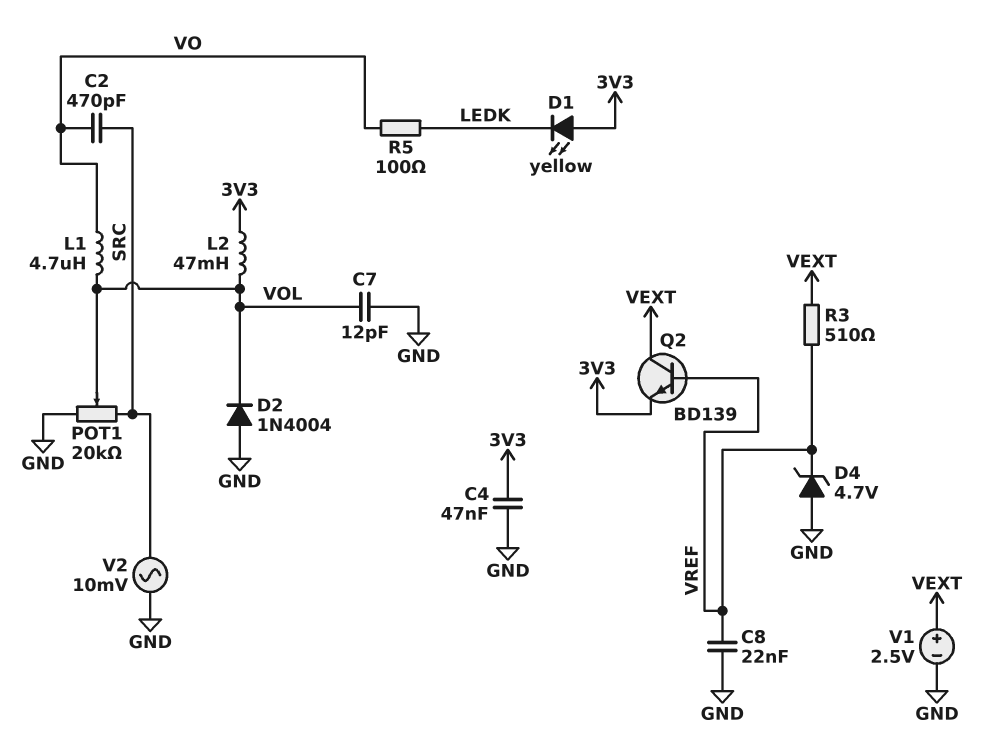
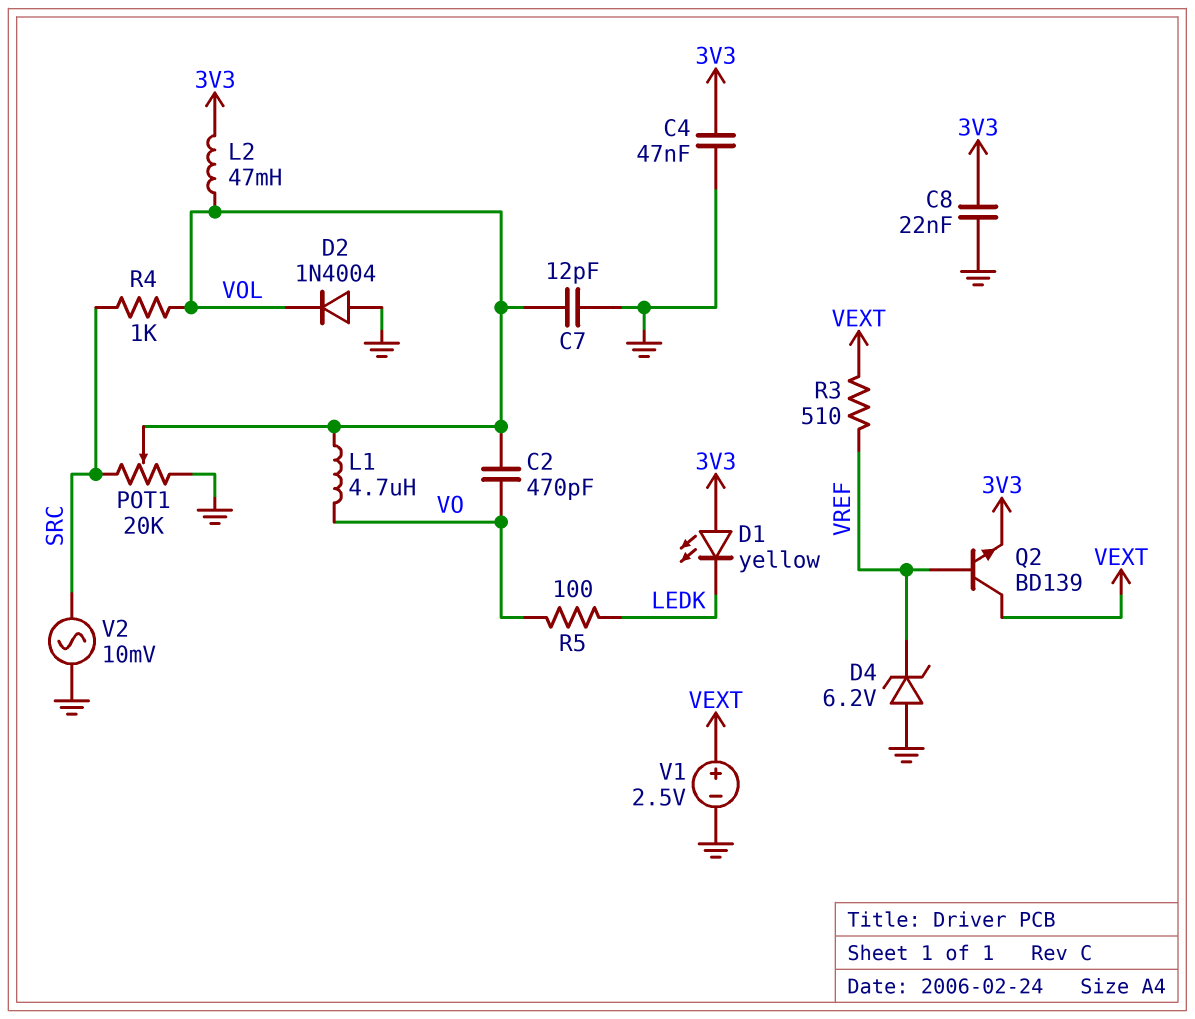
C2: 470pF (SRC, VO) -> 470pF (VO, VOL)
C8: 22nF (GND, VREF) -> 22nF (3V3, GND)
D4: zener 4.7V (A GND, K VREF) -> zener 6.2V (A GND, K VREF)
R4: none -> 1k (SRC, VOL)

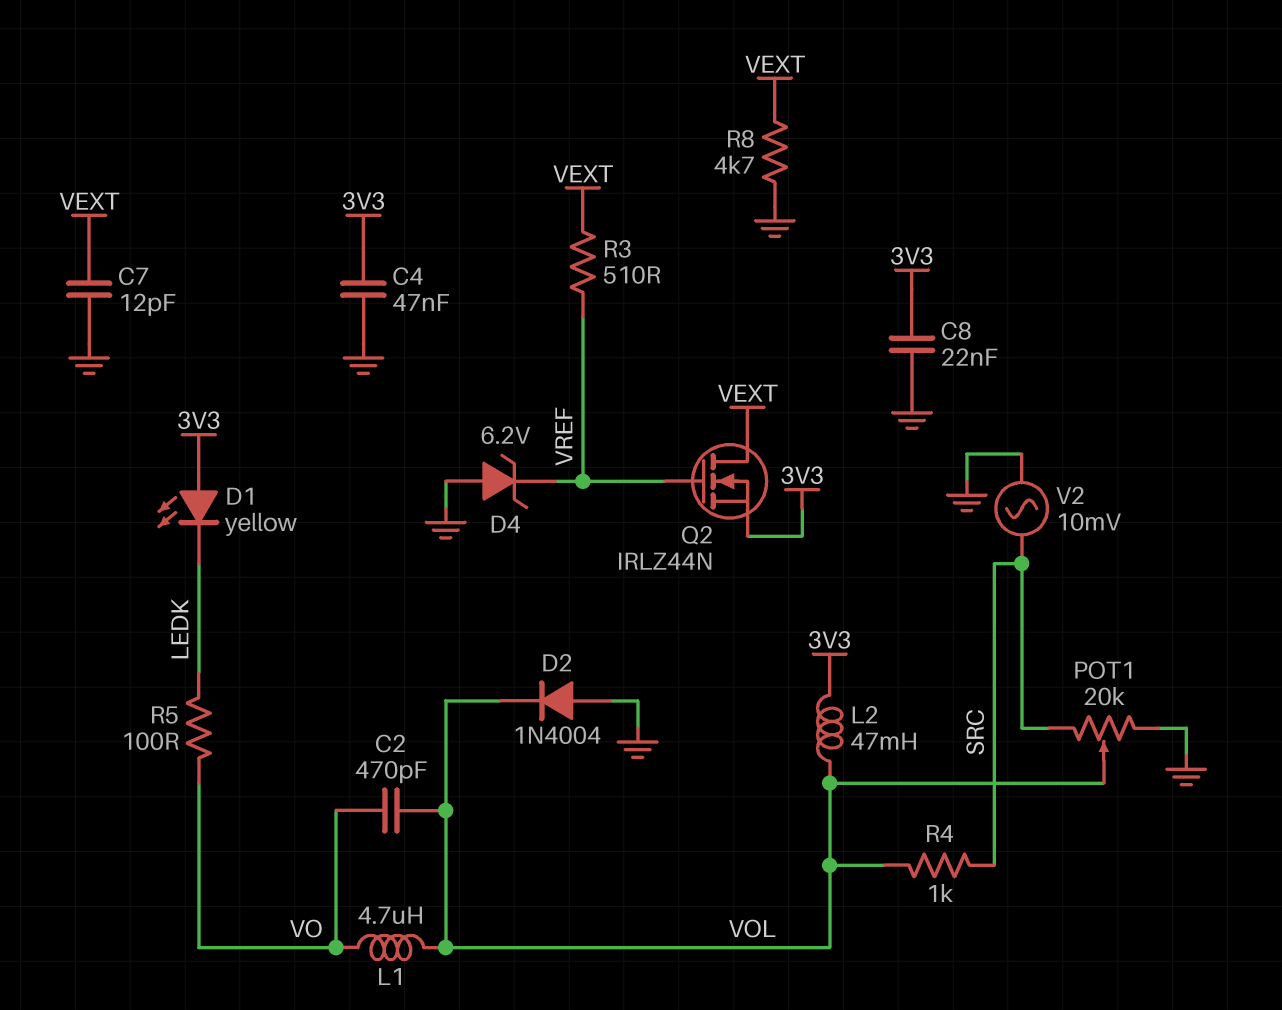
C7: 12pF (GND, VOL) -> 12pF (GND, VEXT)
Q2: NPN BD139 (B VREF, C VEXT, E 3V3) -> NMOS IRLZ44N (G VREF, D VEXT, S 3V3)
R8: none -> 4.7k (GND, VEXT)
V1: 2.5V (plus VEXT, minus GND) -> none

